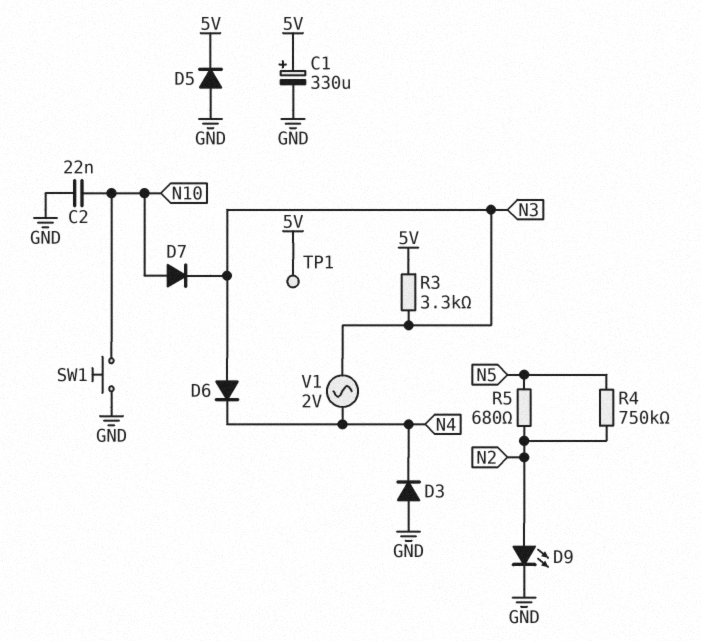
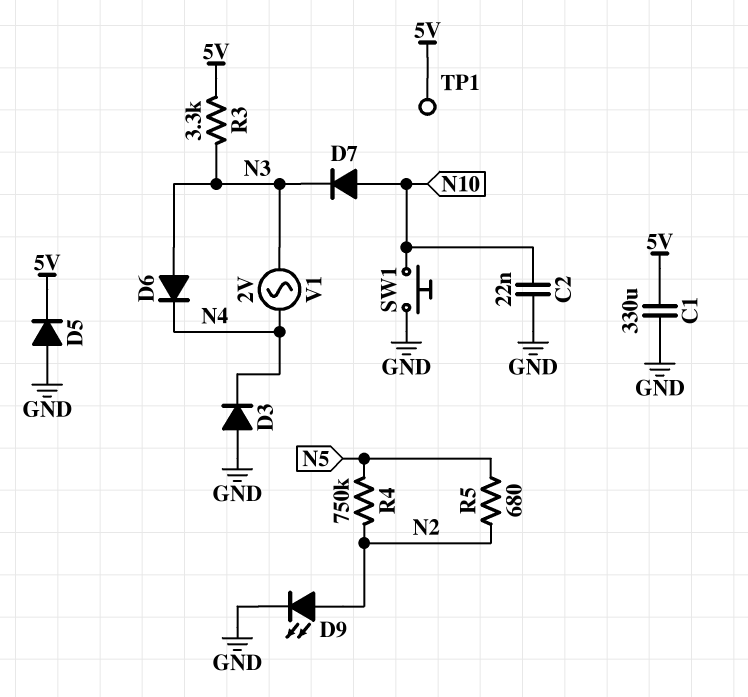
C1: 330uF (plus 5V, minus GND) -> 330uF (5V, GND)

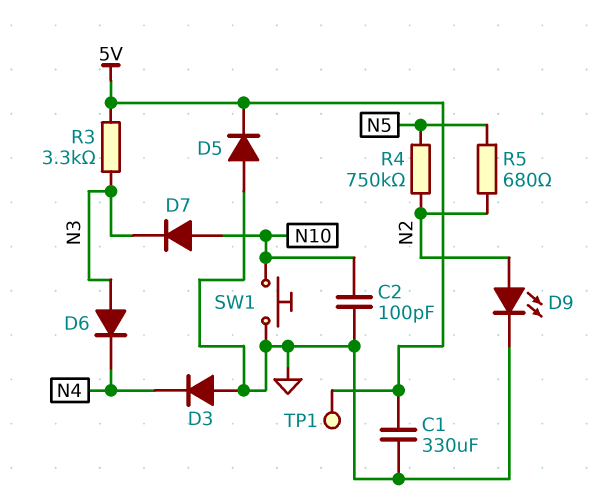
C2: 22nF (GND, N10) -> 100pF (GND, N10)
V1: AC 2V (N3, N4) -> none

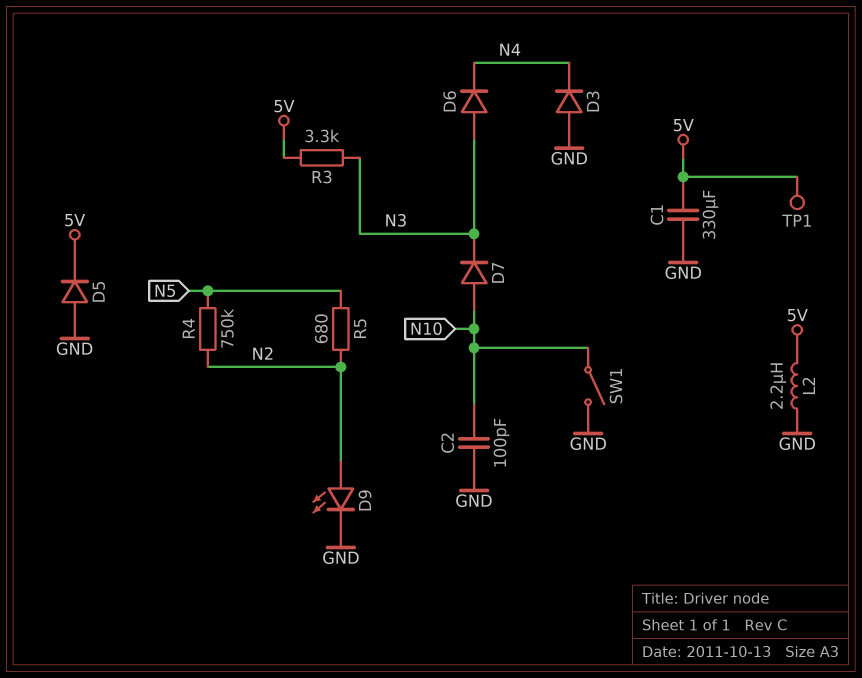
L2: none -> 2.2uH (5V, GND)
SW1: button (GND, N10) -> switch (GND, N10)

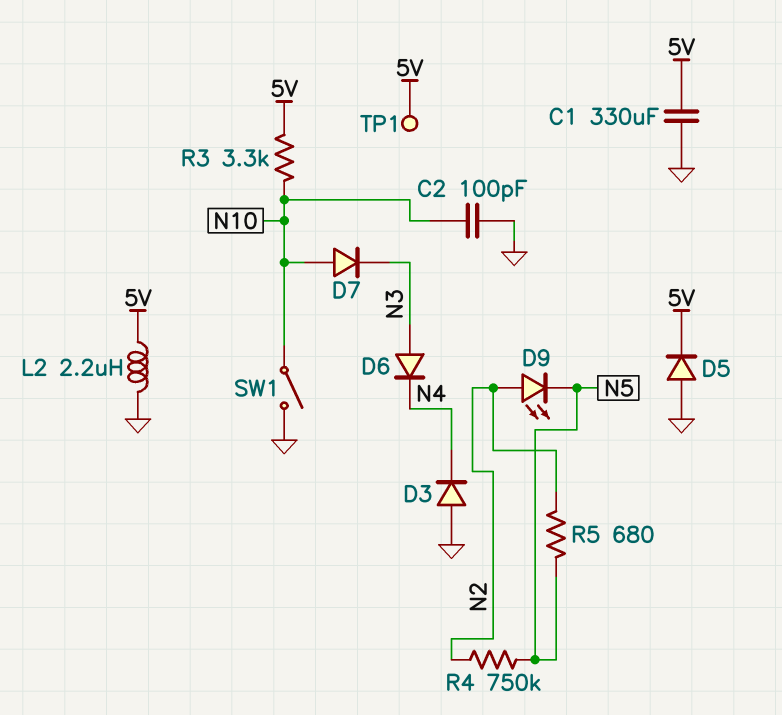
D9: LED (A N2, K GND) -> LED (A N2, K N5)
R3: 3.3k (5V, N3) -> 3.3k (5V, N10)

